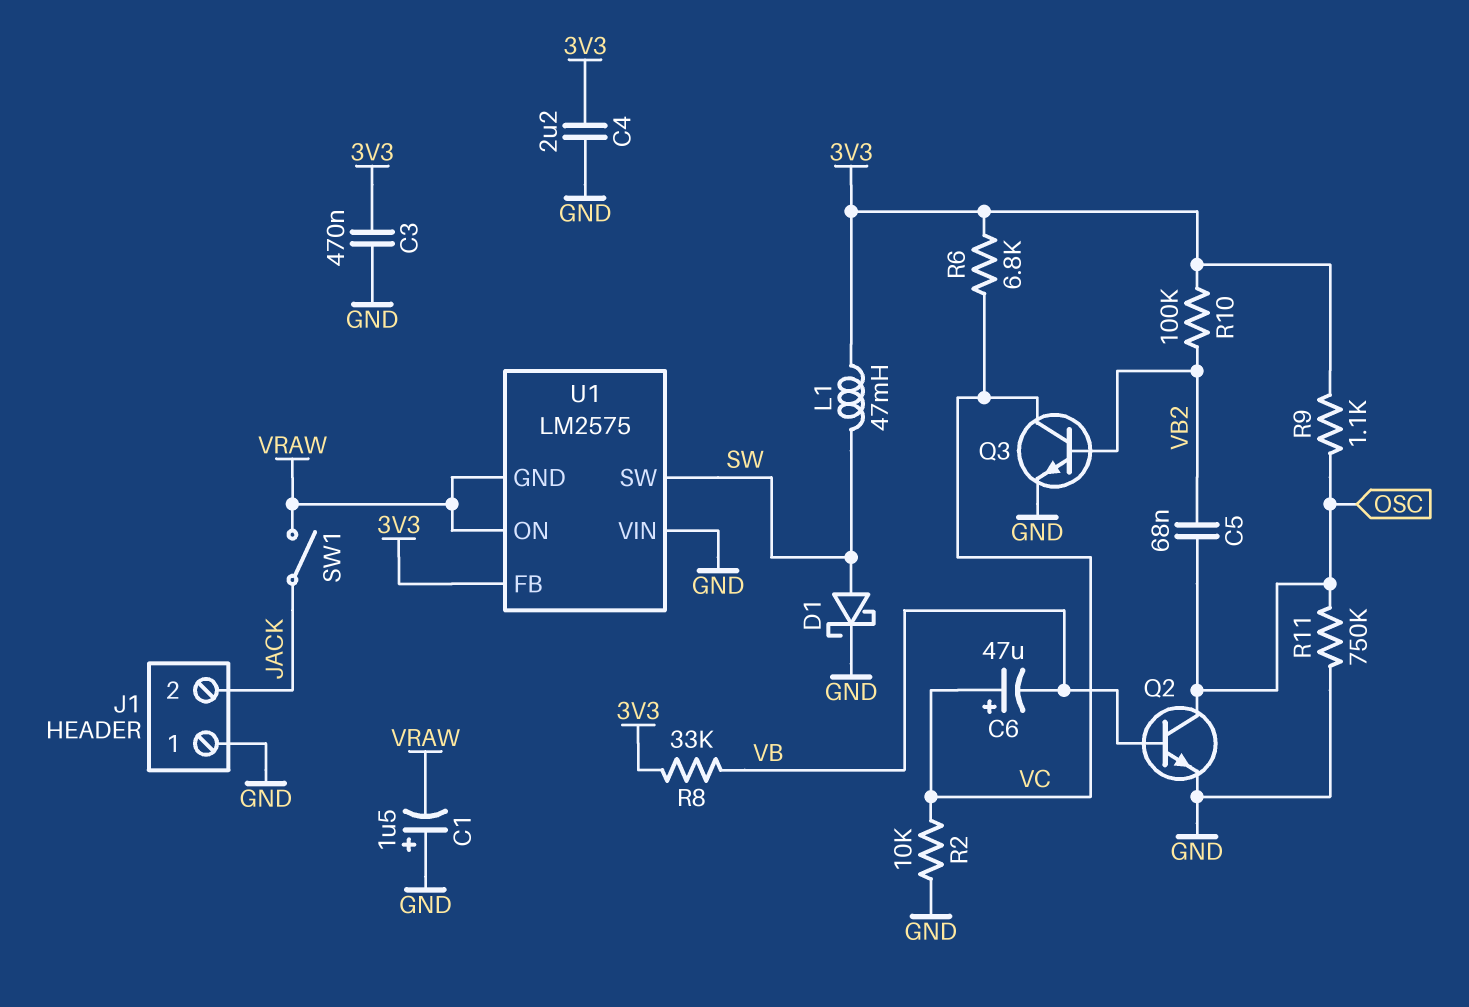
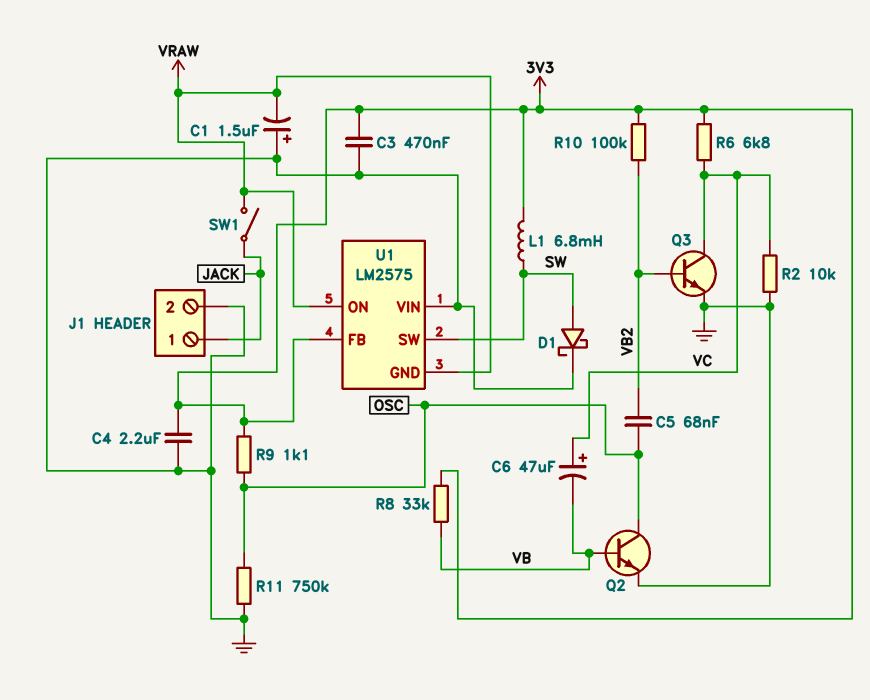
J1 pin 1: GND -> JACK
J1 pin 2: JACK -> GND
L1: 47mH (3V3, SW) -> 6.8mH (3V3, SW)

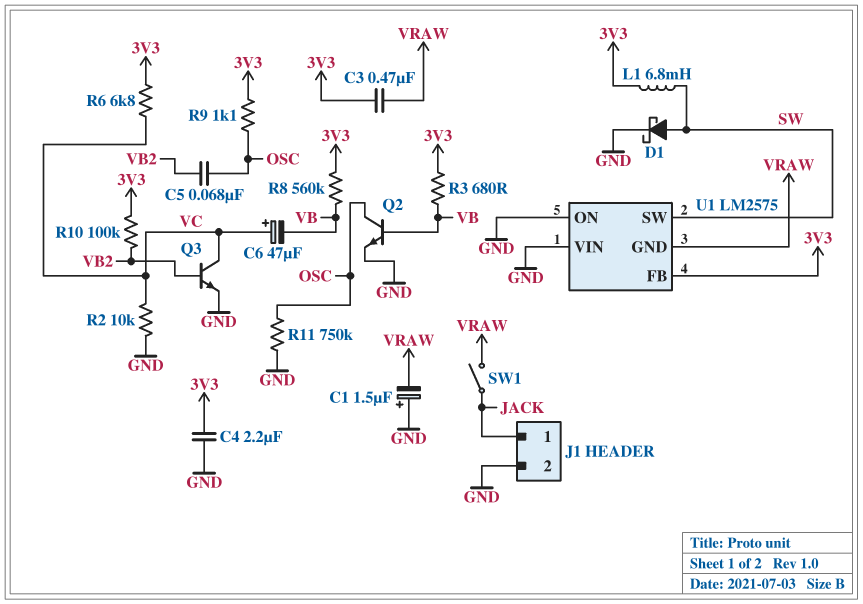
C3: 470nF (3V3, GND) -> 470nF (3V3, VRAW)
R3: none -> 680 (3V3, VB)
R8: 33k (3V3, VB) -> 560k (3V3, VB)
U1 pin ON: VRAW -> GND

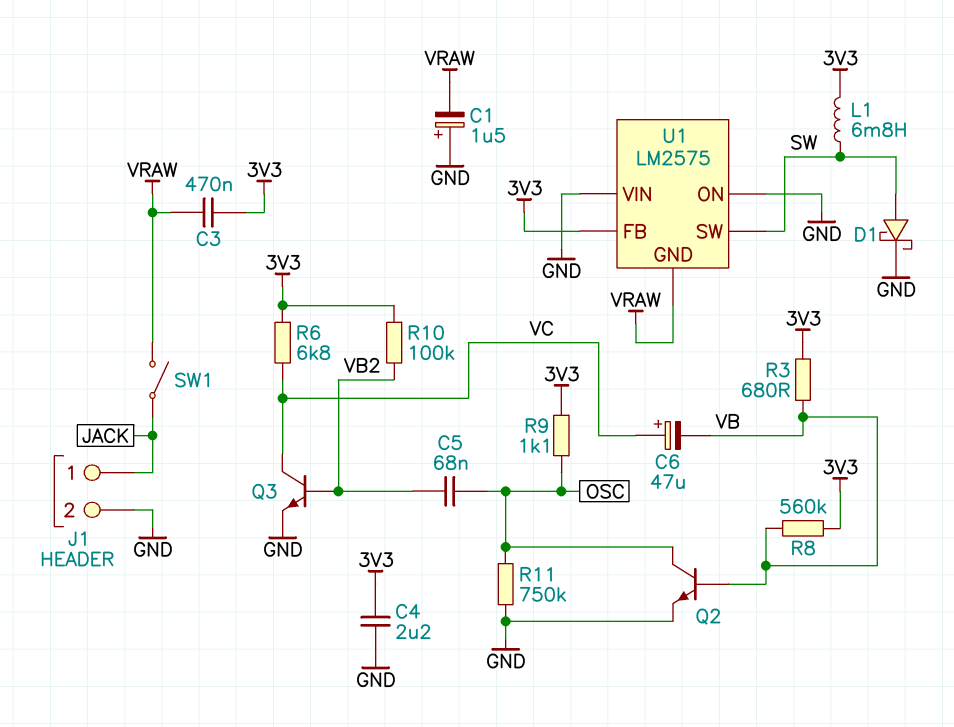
R2: 10k (GND, VC) -> none

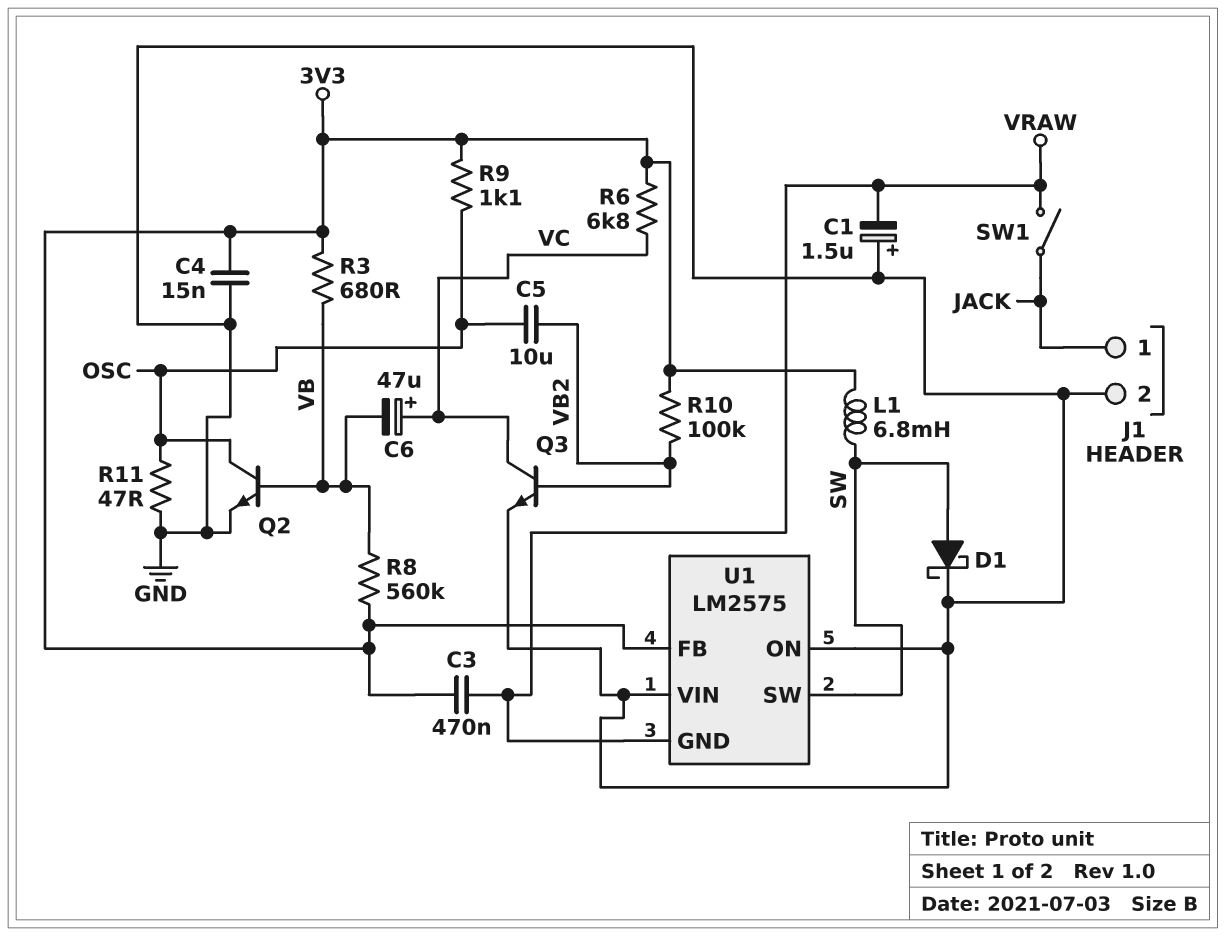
C4: 2.2uF (3V3, GND) -> 15nF (3V3, GND)
C5: 68nF (OSC, VB2) -> 10uF (OSC, VB2)
R11: 750k (GND, OSC) -> 47 (GND, OSC)

